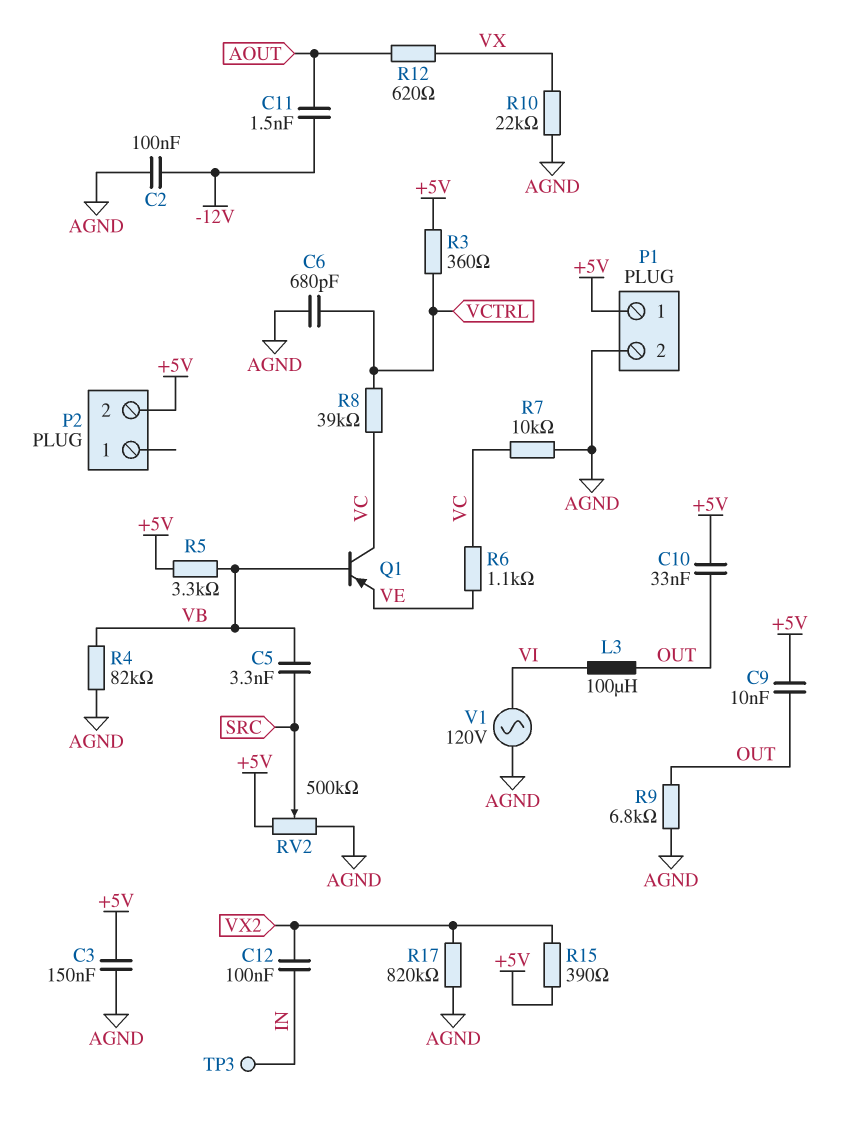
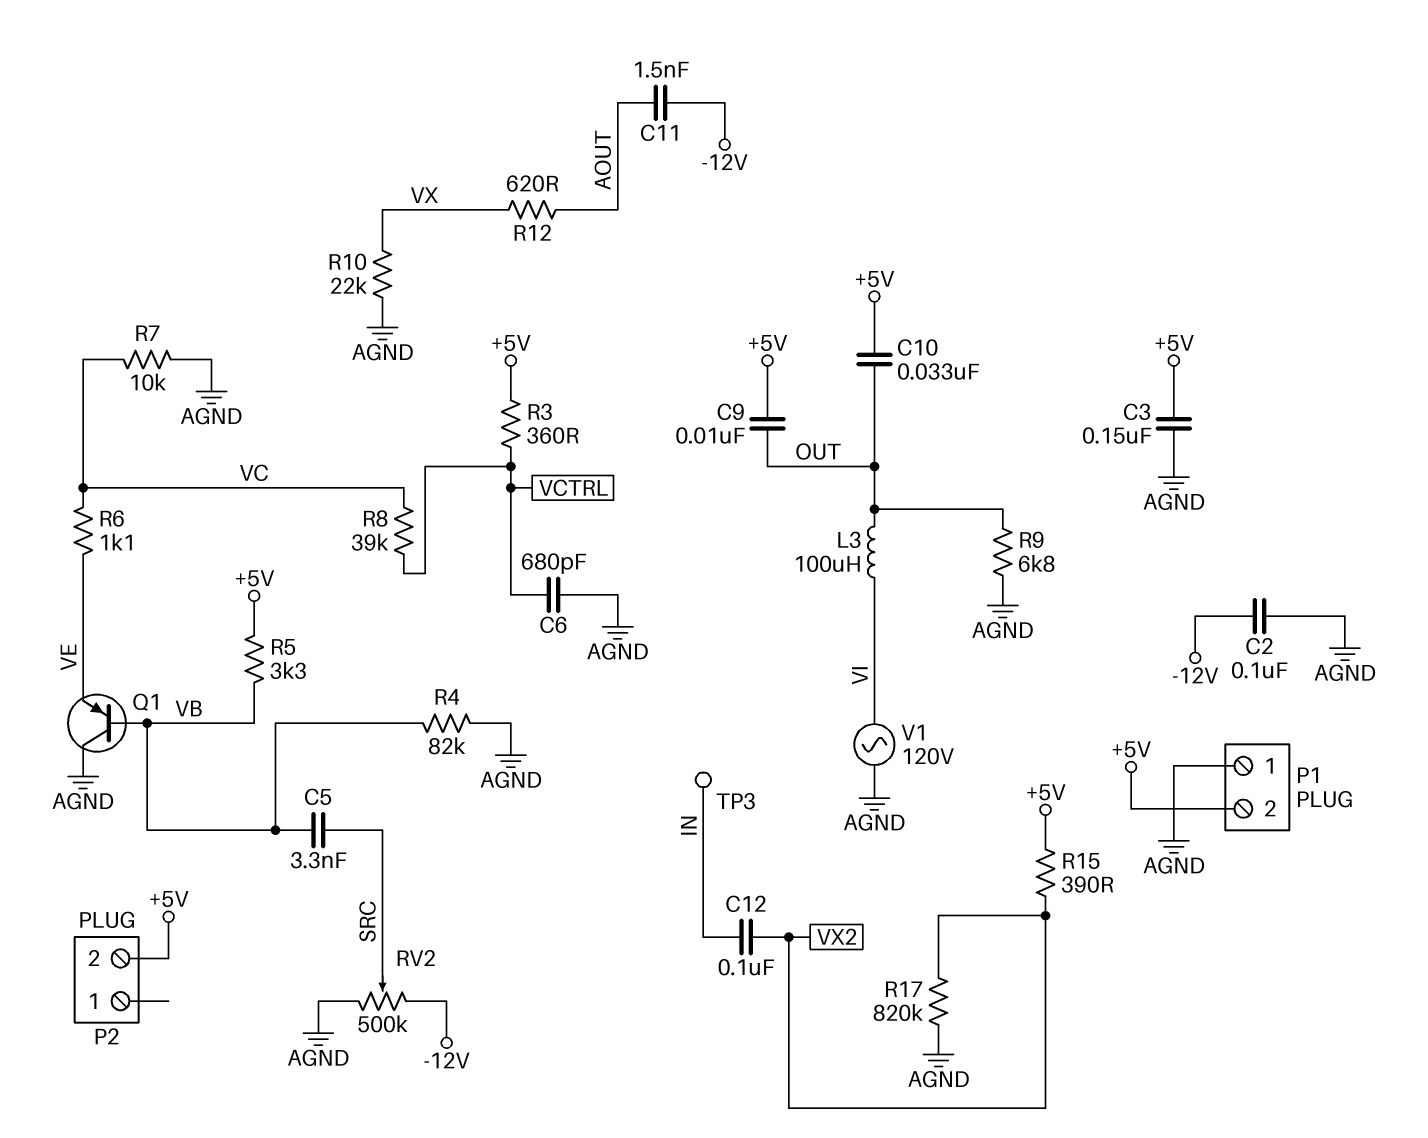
P1 pin 1: +5V -> AGND
P1 pin 2: AGND -> +5V
Q1: PNP (B VB, C VC, E VE) -> PNP (B VB, C AGND, E VE)
RV2: 500k (+5V, AGND, wiper SRC) -> 500k (-12V, AGND, wiper SRC)

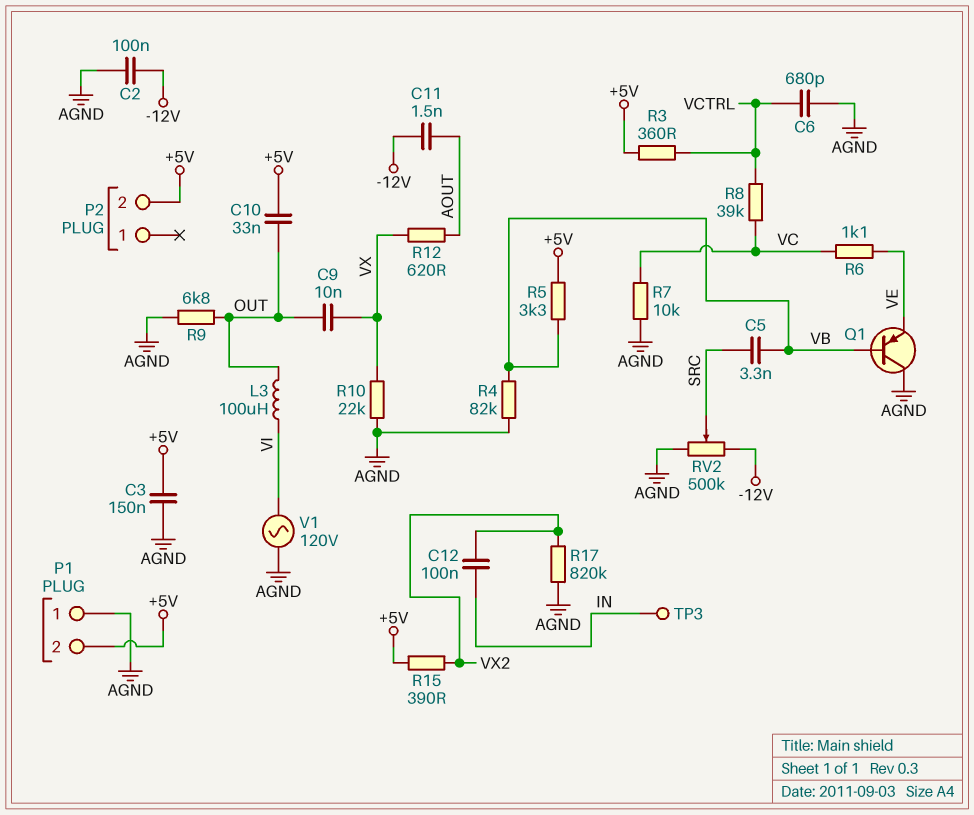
C9: 10nF (+5V, OUT) -> 10nF (OUT, VX)

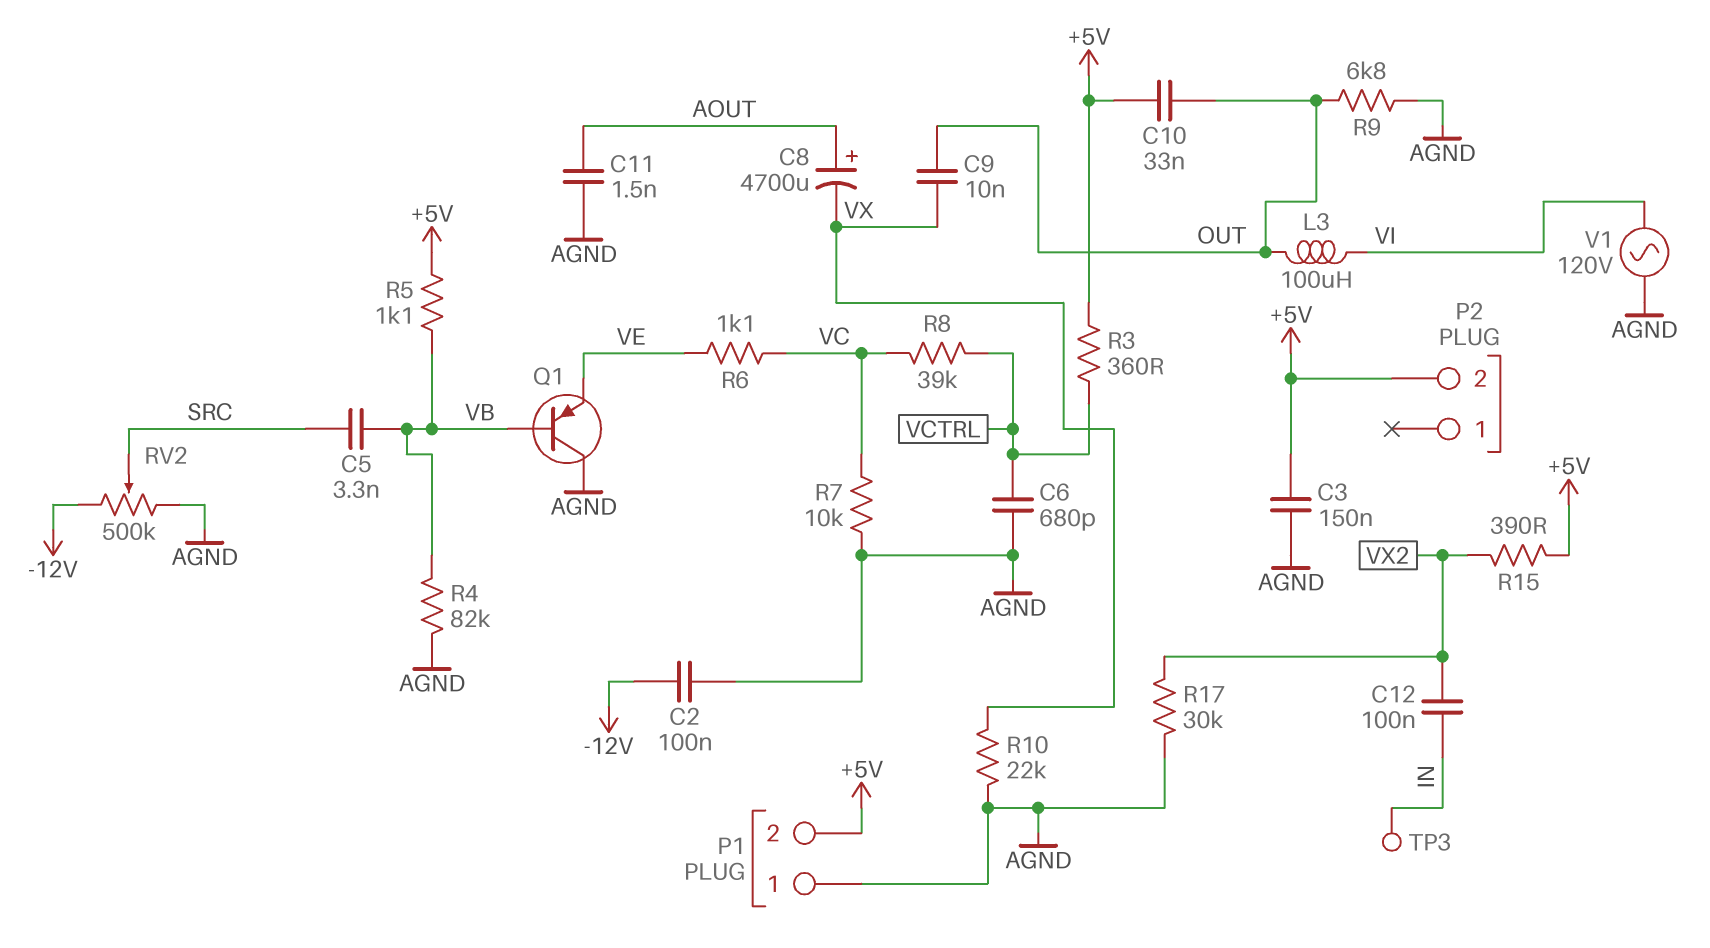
C8: none -> 4700uF (plus AOUT, minus VX)
C11: 1.5nF (-12V, AOUT) -> 1.5nF (AGND, AOUT)
R5: 3.3k (+5V, VB) -> 1.1k (+5V, VB)
R12: 620 (AOUT, VX) -> none
R17: 820k (AGND, VX2) -> 30k (AGND, VX2)

